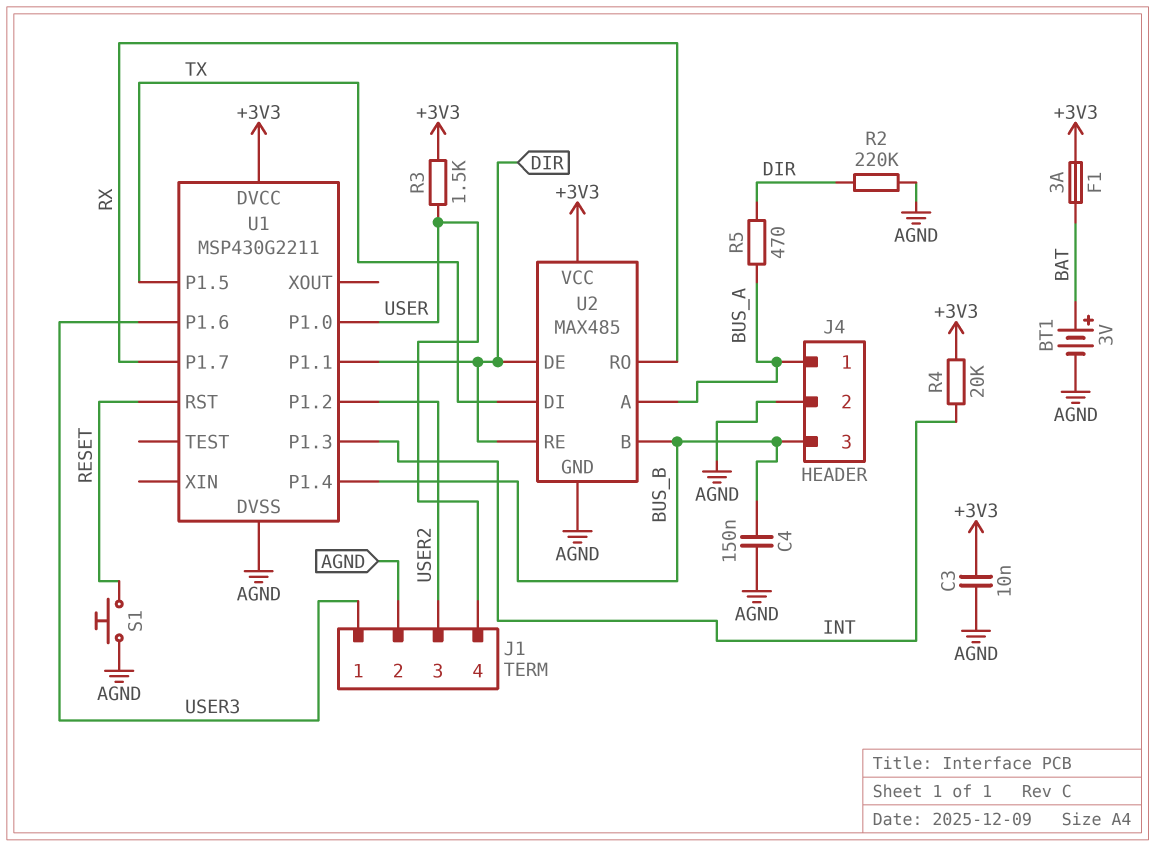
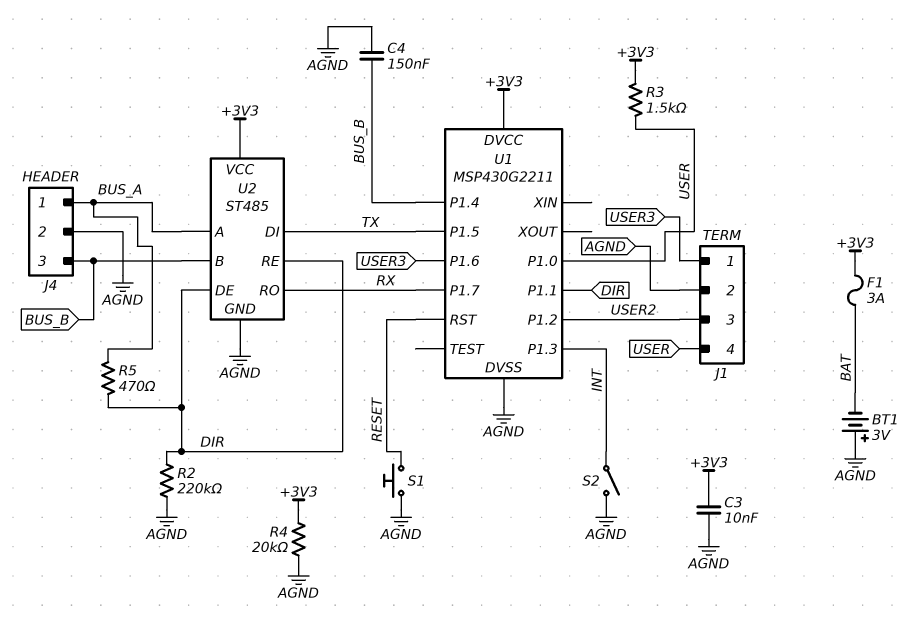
BT1: 3V (plus BAT, minus AGND) -> 3V (plus AGND, minus BAT)
R4: 20k (+3V3, INT) -> 20k (+3V3, AGND)
S2: none -> switch (AGND, INT)
U2: MAX485 -> ST485

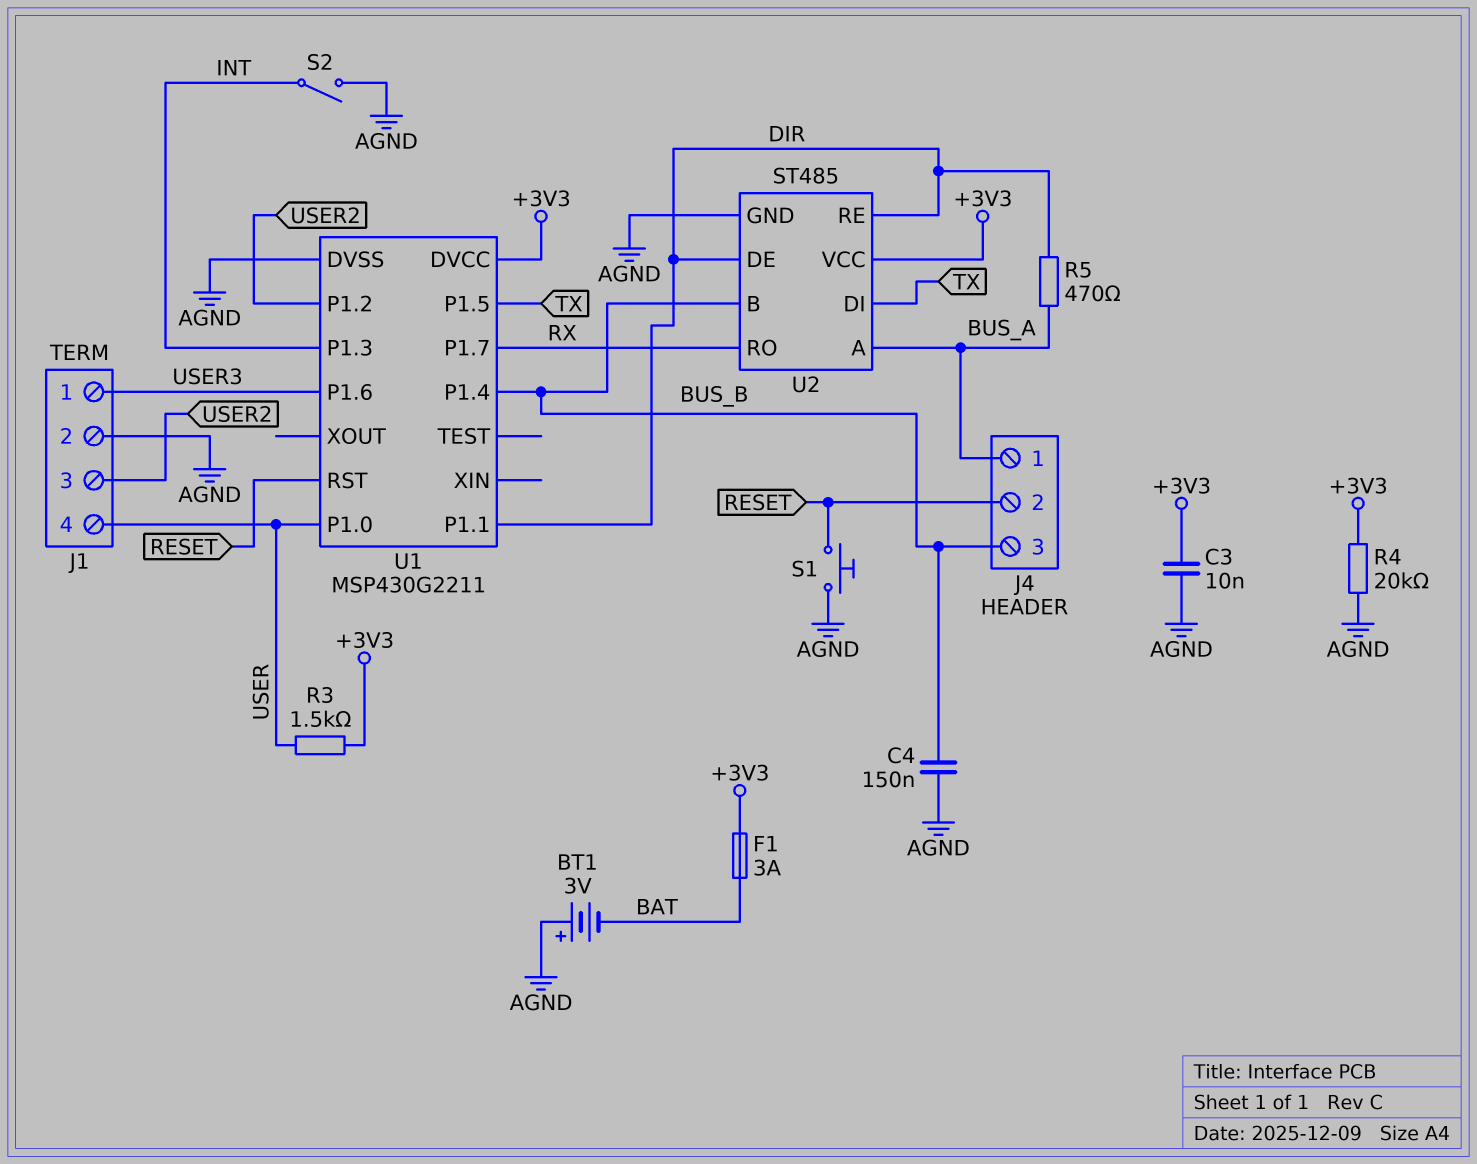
J4 pin 2: AGND -> RESET
R2: 220k (AGND, DIR) -> none

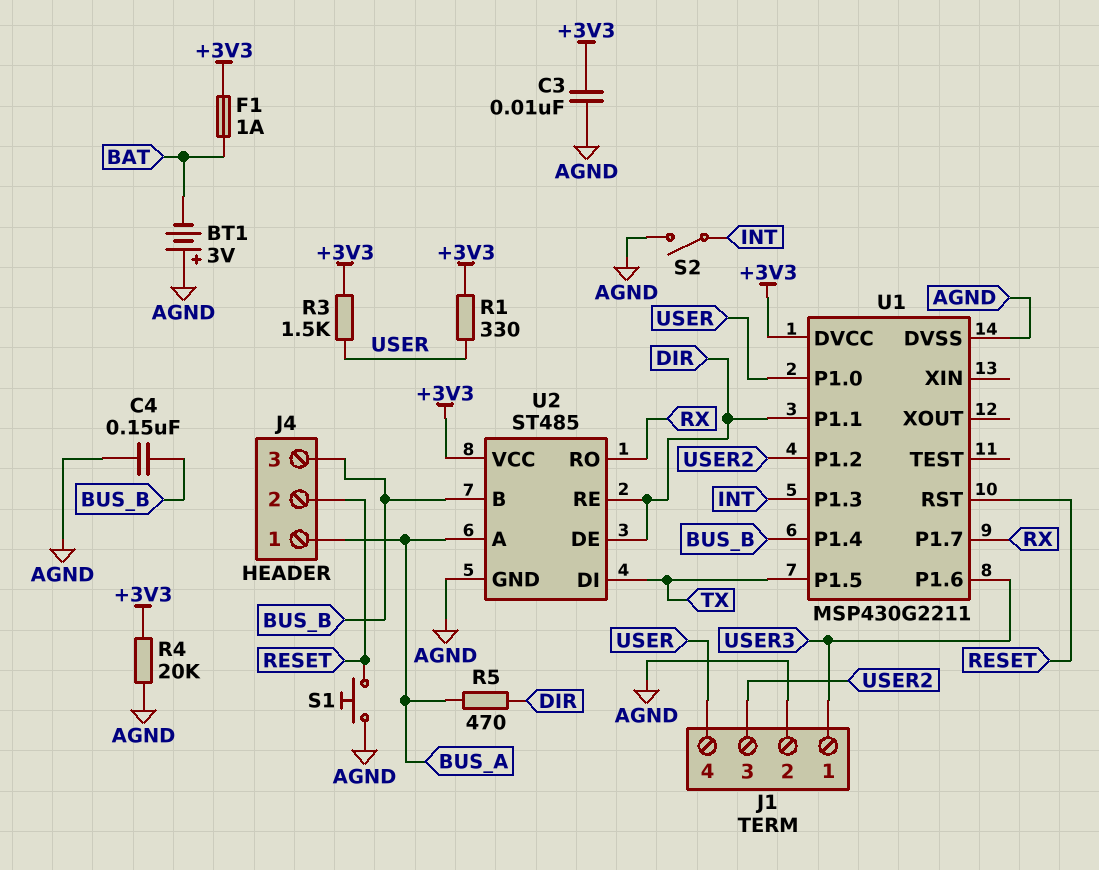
F1: 3A (+3V3, BAT) -> 1A (+3V3, BAT)
R1: none -> 330 (+3V3, USER)

